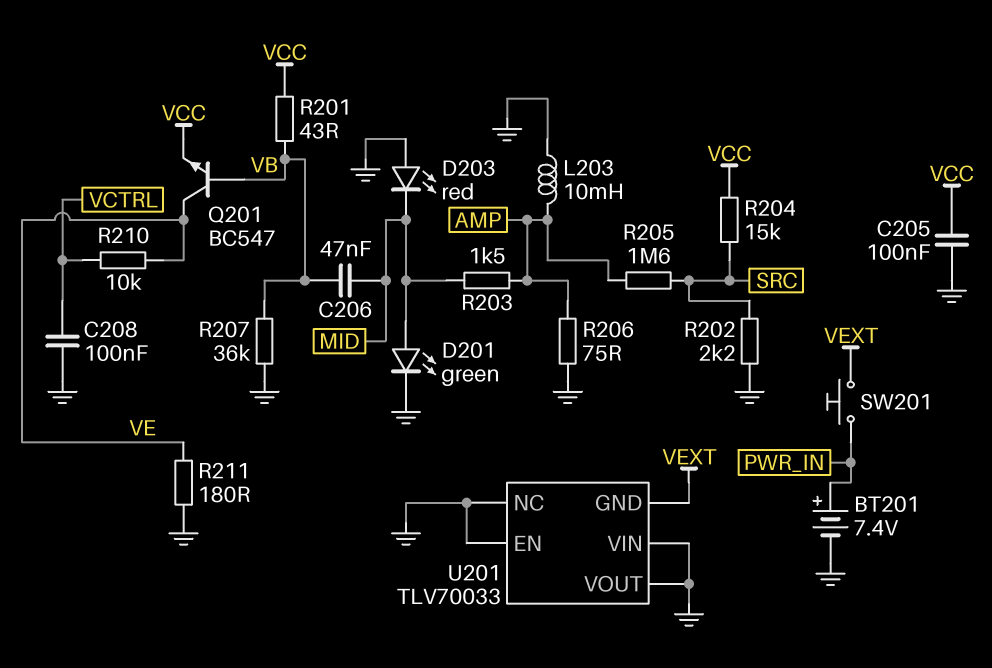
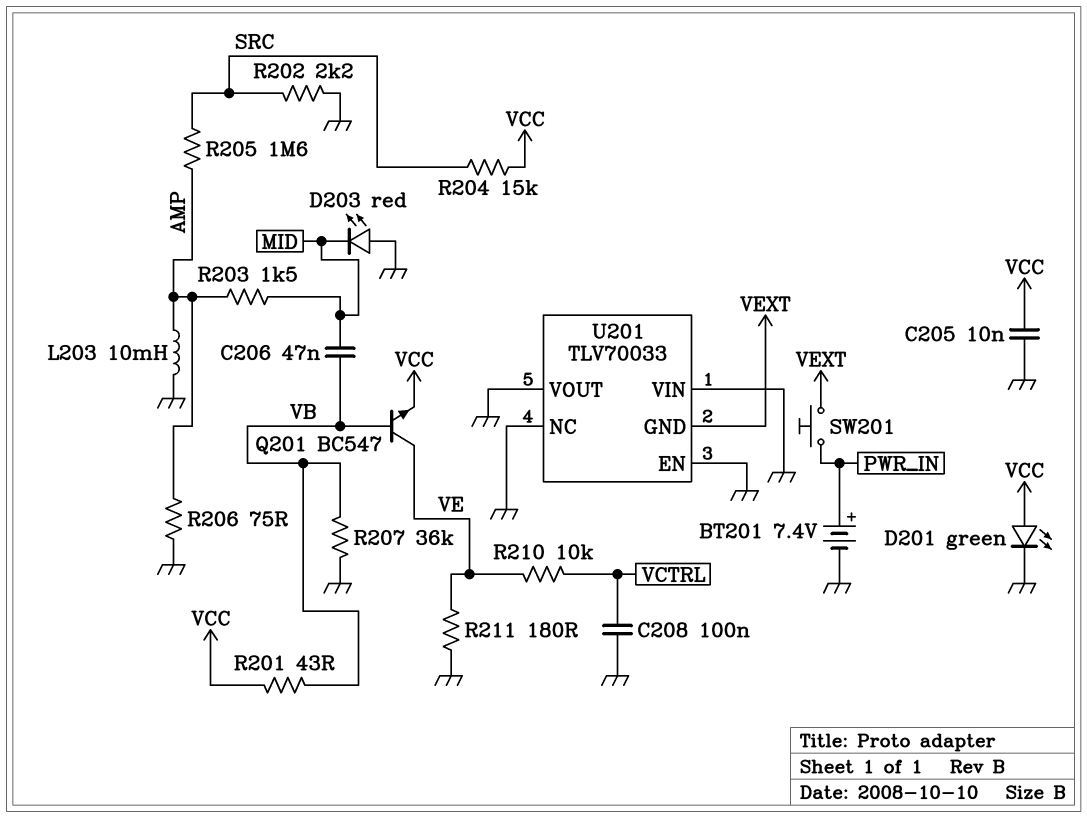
C205: 100nF (GND, VCC) -> 10nF (GND, VCC)
D201: LED green (A MID, K GND) -> LED green (A VCC, K GND)

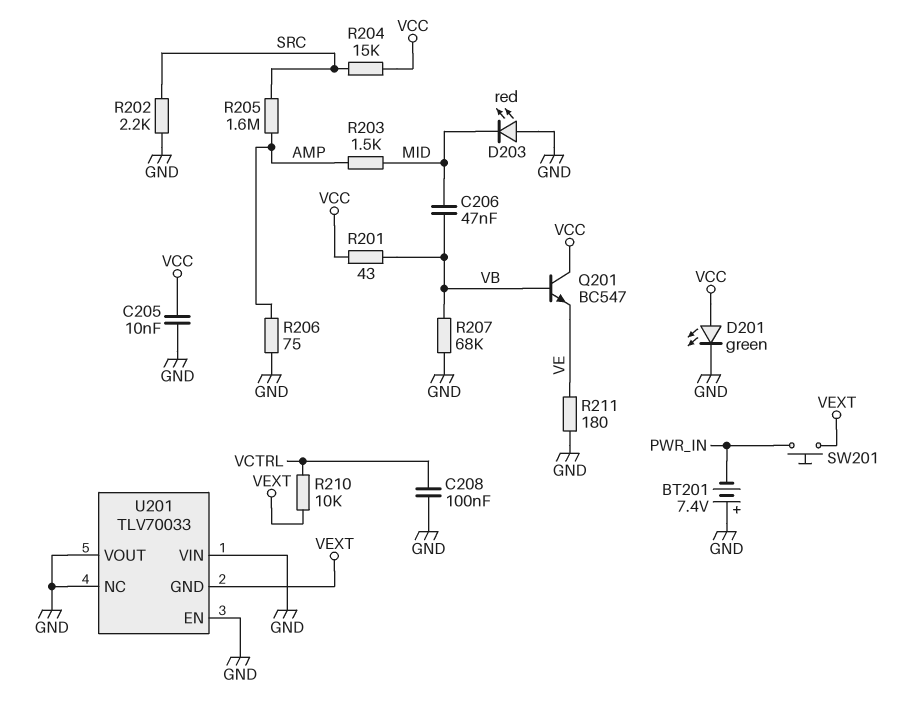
BT201: 7.4V (plus PWR_IN, minus GND) -> 7.4V (plus GND, minus PWR_IN)
L203: 10mH (AMP, GND) -> none
Q201: NPN BC547 (B VB, C VE, E VCC) -> NPN BC547 (B VB, C VCC, E VE)
R207: 36k (GND, VB) -> 68k (GND, VB)
R210: 10k (VCTRL, VE) -> 10k (VCTRL, VEXT)

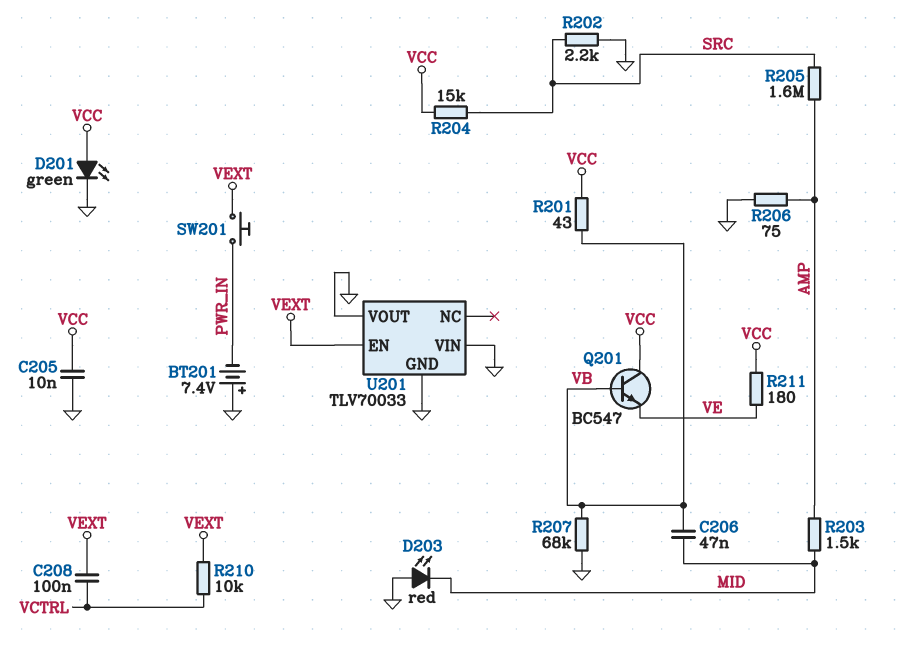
C208: 100nF (GND, VCTRL) -> 100nF (VCTRL, VEXT)
R211: 180 (GND, VE) -> 180 (VCC, VE)
U201 pin EN: GND -> VEXT
U201 pin GND: VEXT -> GND
U201 pin NC: GND -> none

